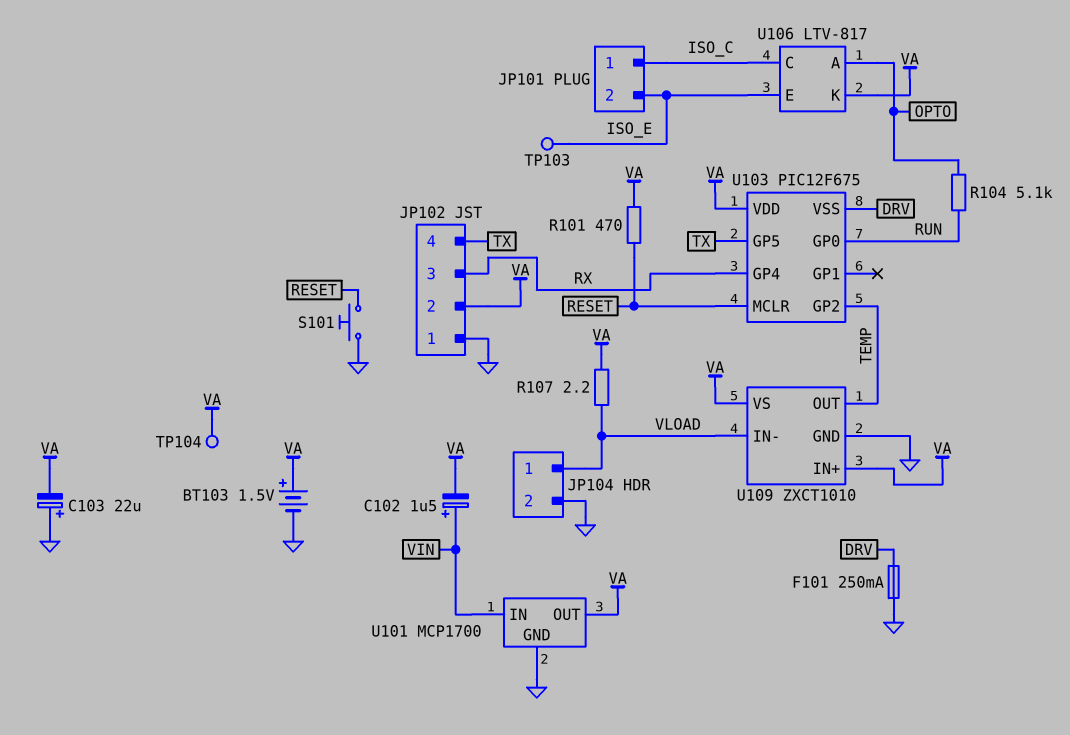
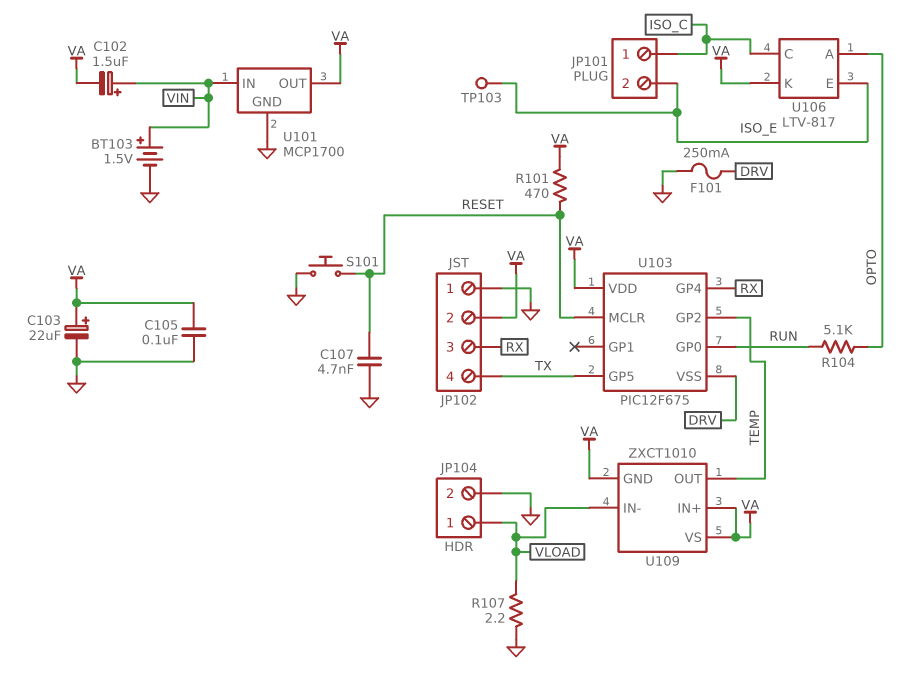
BT103: 1.5V (plus VA, minus GND) -> 1.5V (plus VIN, minus GND)
C103: 22uF (plus GND, minus VA) -> 22uF (plus VA, minus GND)
C105: none -> 100nF (GND, VA)
C107: none -> 4.7nF (GND, RESET)
R107: 2.2 (VA, VLOAD) -> 2.2 (GND, VLOAD)
TP104: test point (VA) -> none
U109 pin GND: GND -> VA

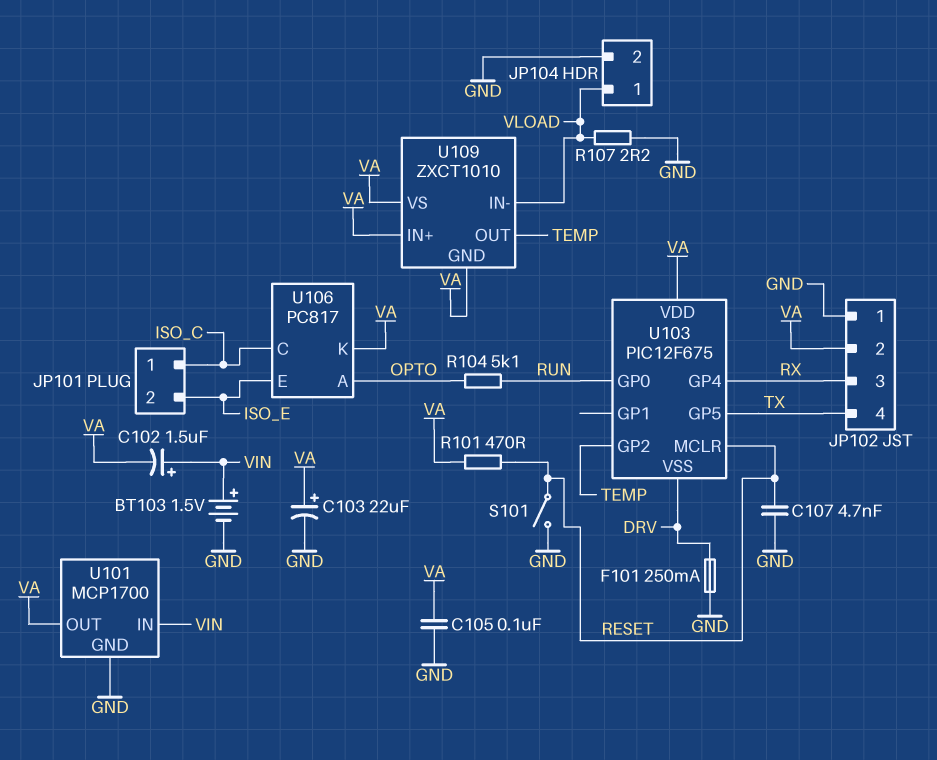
S101: button (GND, RESET) -> switch (GND, RESET)
TP103: test point (ISO_E) -> none
U106: LTV-817 -> PC817

